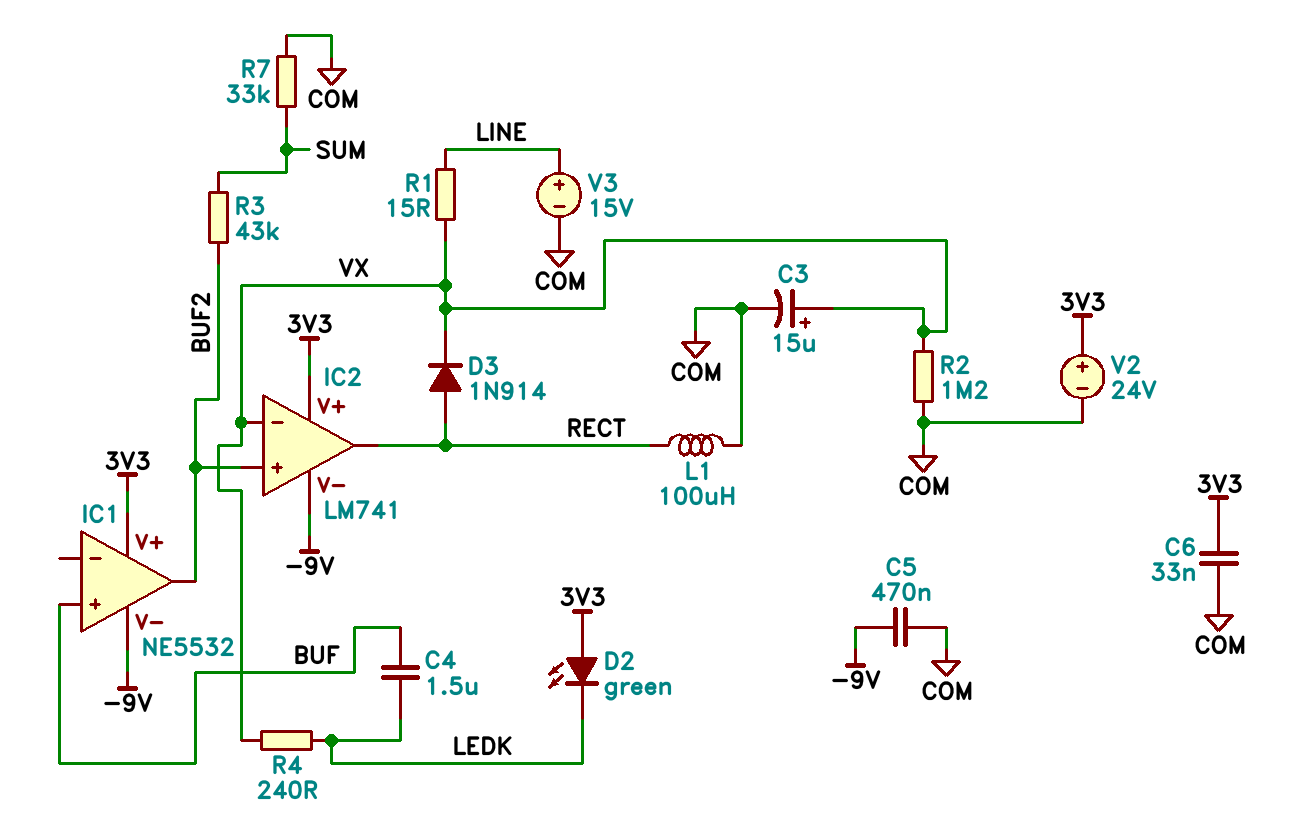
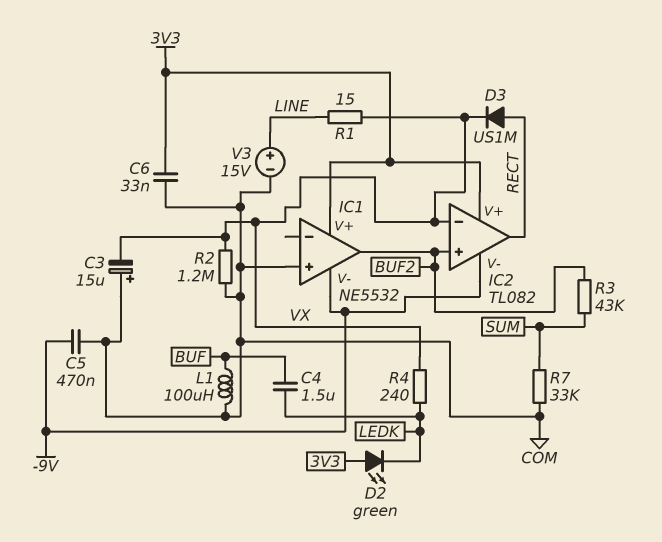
C3: 15uF (plus VX, minus COM) -> 15uF (plus COM, minus VX)
D3: diode 1N914 (A RECT, K VX) -> diode US1M (A RECT, K VX)
IC1 pin in+: BUF -> COM
IC2: LM741 -> TL082
L1: 100uH (COM, RECT) -> 100uH (BUF, COM)
V2: 24V (plus 3V3, minus COM) -> none

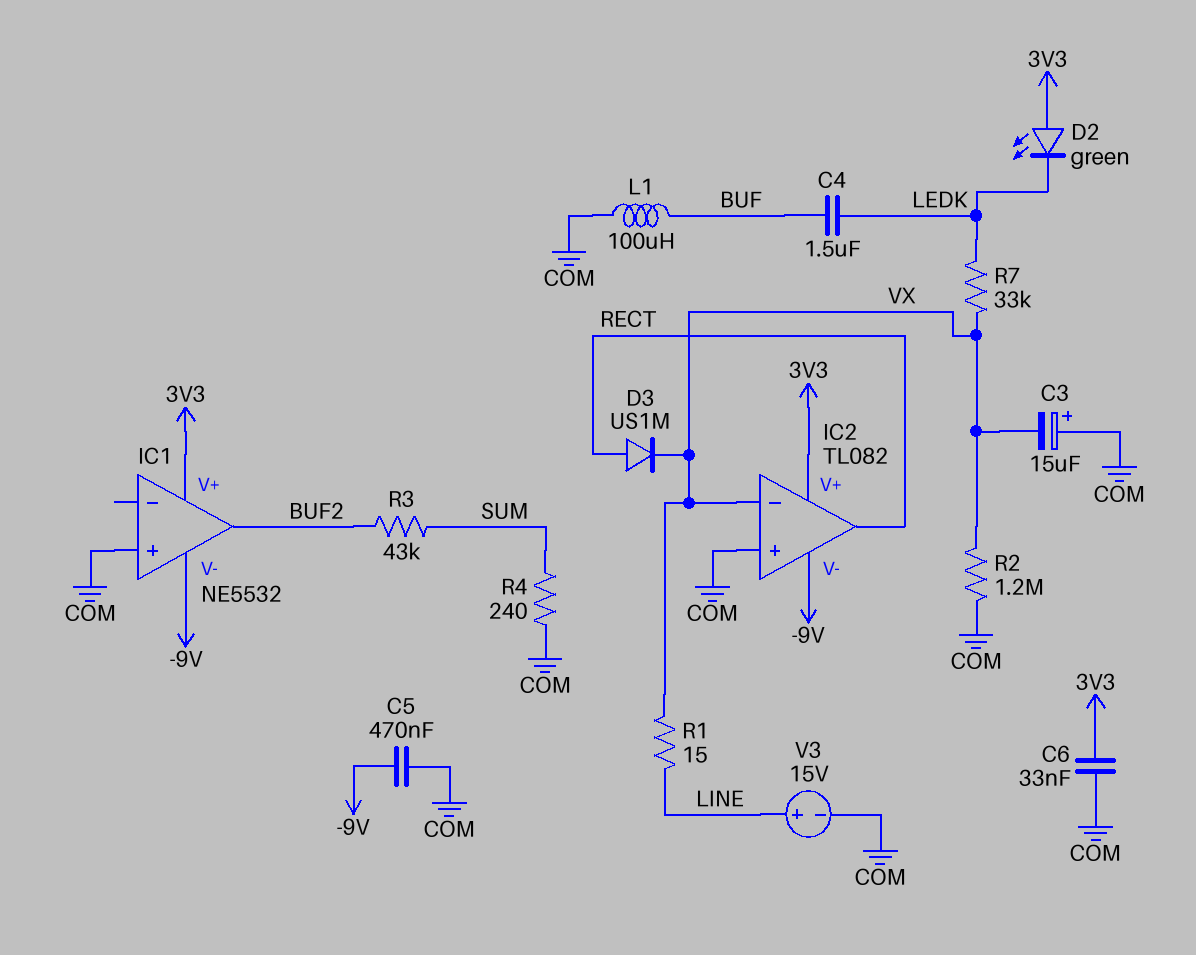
IC2 pin in+: BUF2 -> COM
R4: 240 (LEDK, VX) -> 240 (COM, SUM)
R7: 33k (COM, SUM) -> 33k (LEDK, VX)

